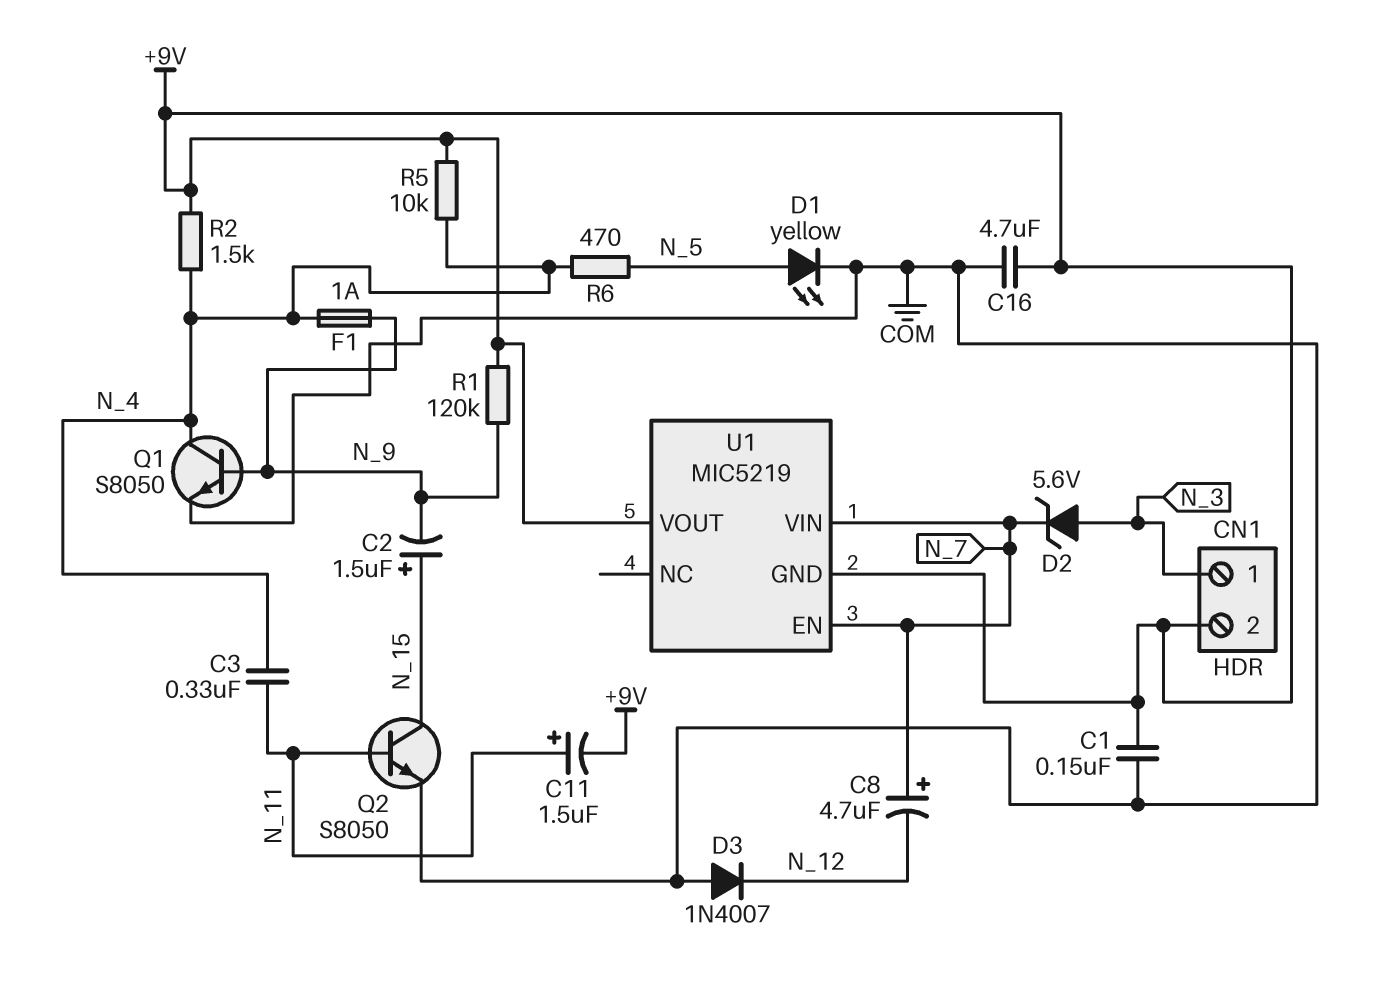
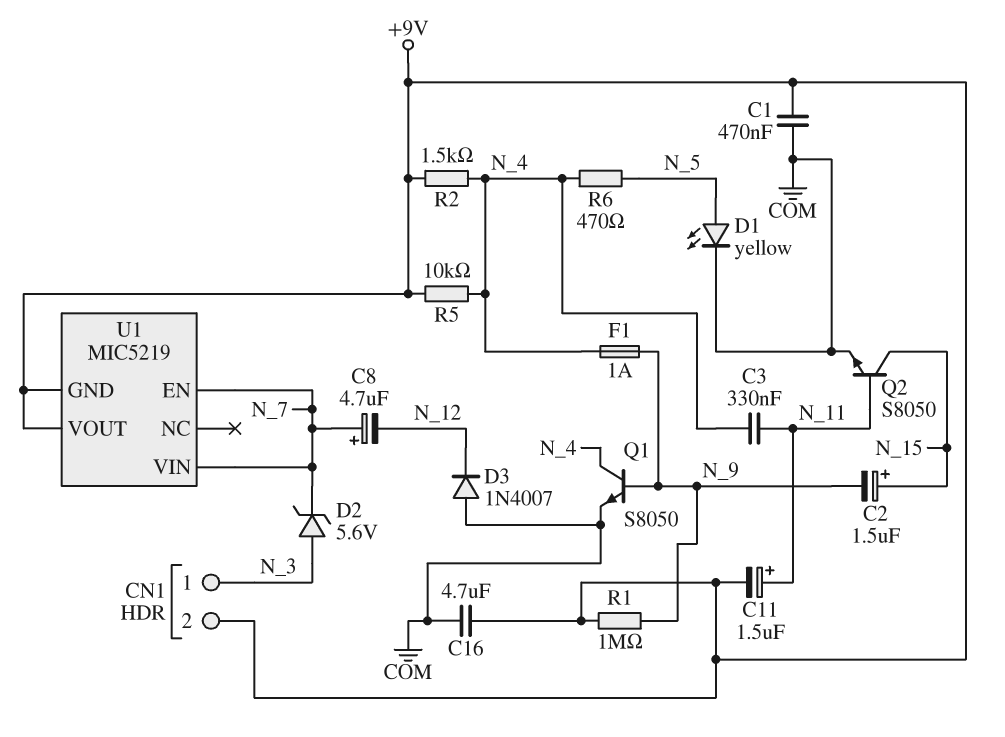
C1: 150nF (+9V, COM) -> 470nF (+9V, COM)
R1: 120k (+9V, N_9) -> 1M (+9V, N_9)

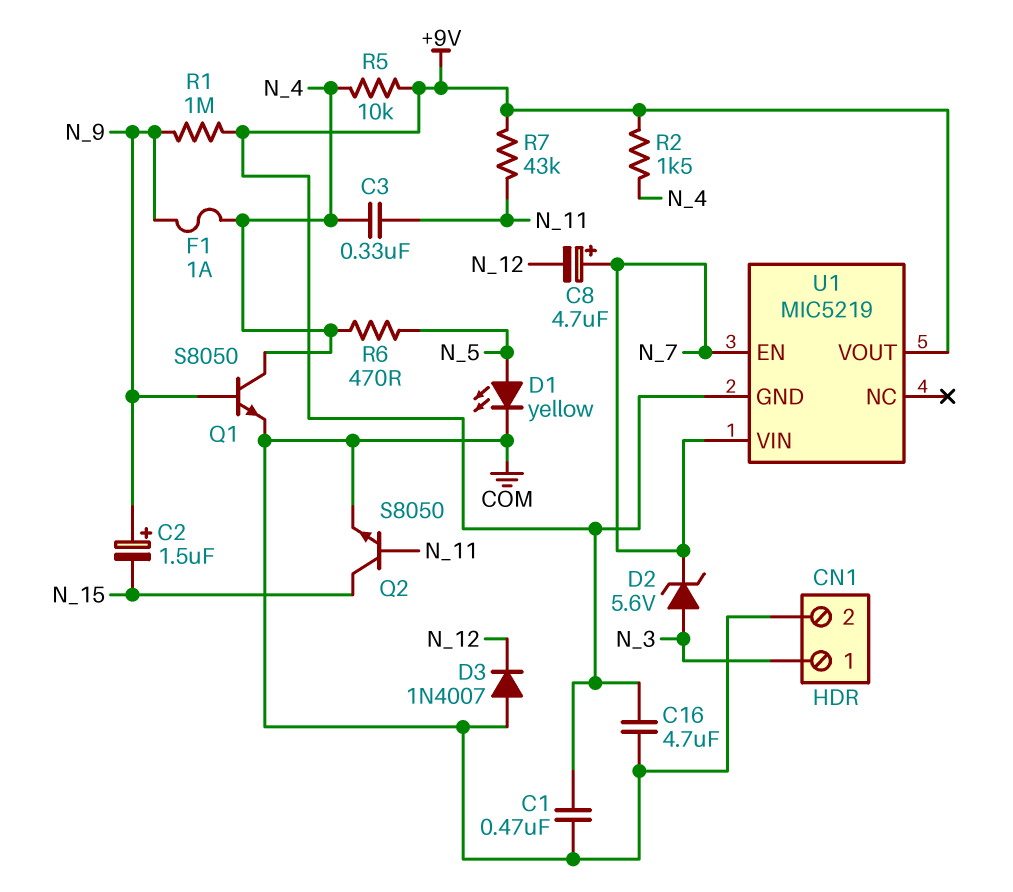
C2: 1.5uF (plus N_15, minus N_9) -> 1.5uF (plus N_9, minus N_15)
C11: 1.5uF (plus N_11, minus +9V) -> none
CN1 pin 2: +9V -> COM
R7: none -> 43k (+9V, N_11)

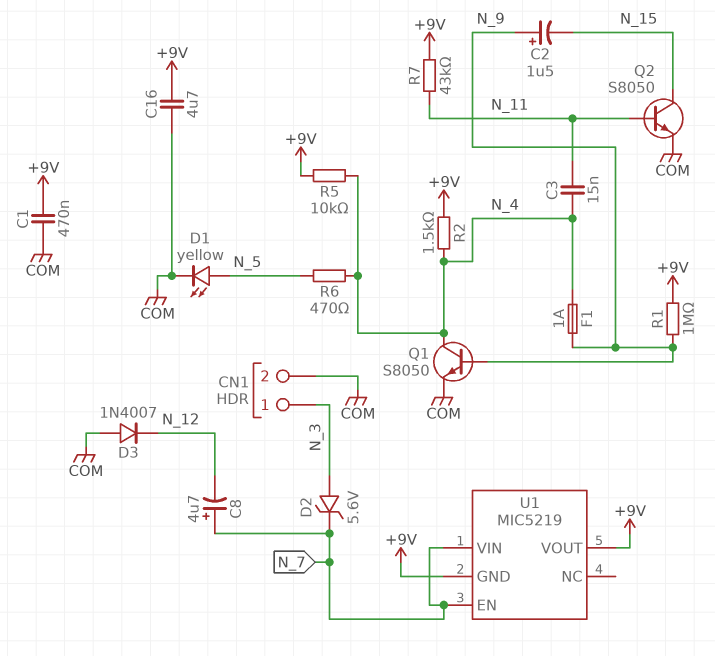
C3: 330nF (N_4, N_11) -> 15nF (N_4, N_11)

